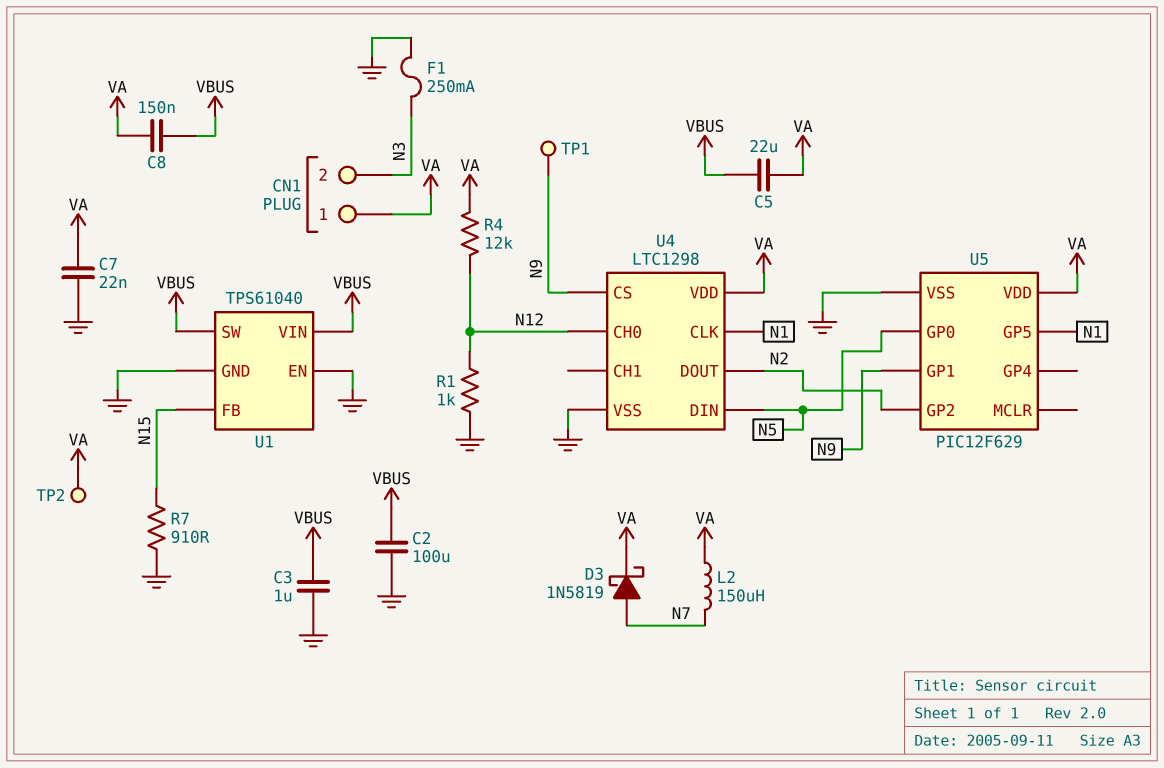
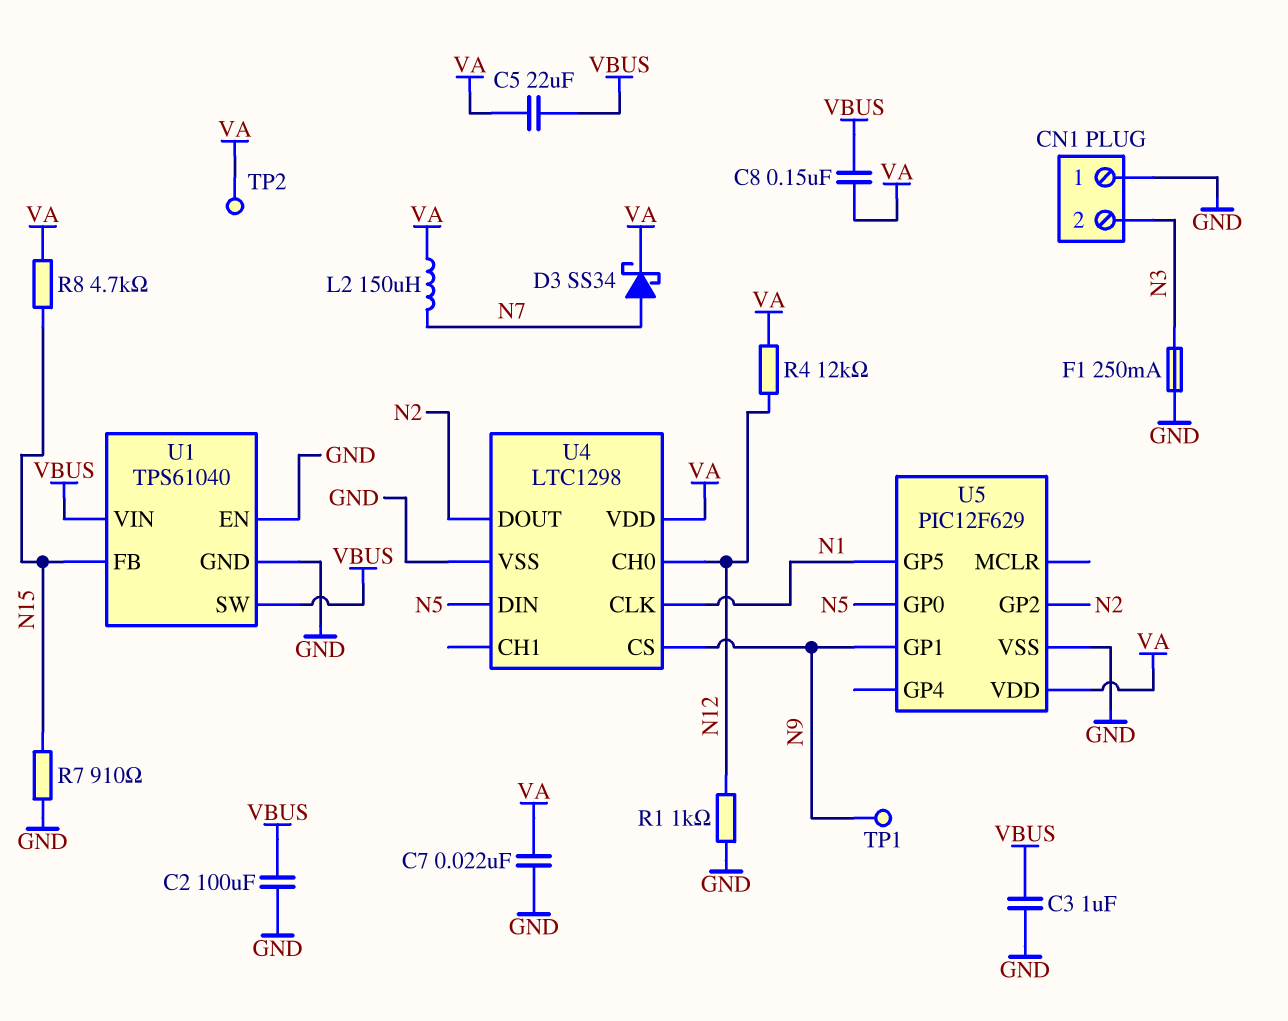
CN1 pin 1: VA -> GND
D3: schottky 1N5819 (A N7, K VA) -> schottky SS34 (A N7, K VA)
R8: none -> 4.7k (N15, VA)

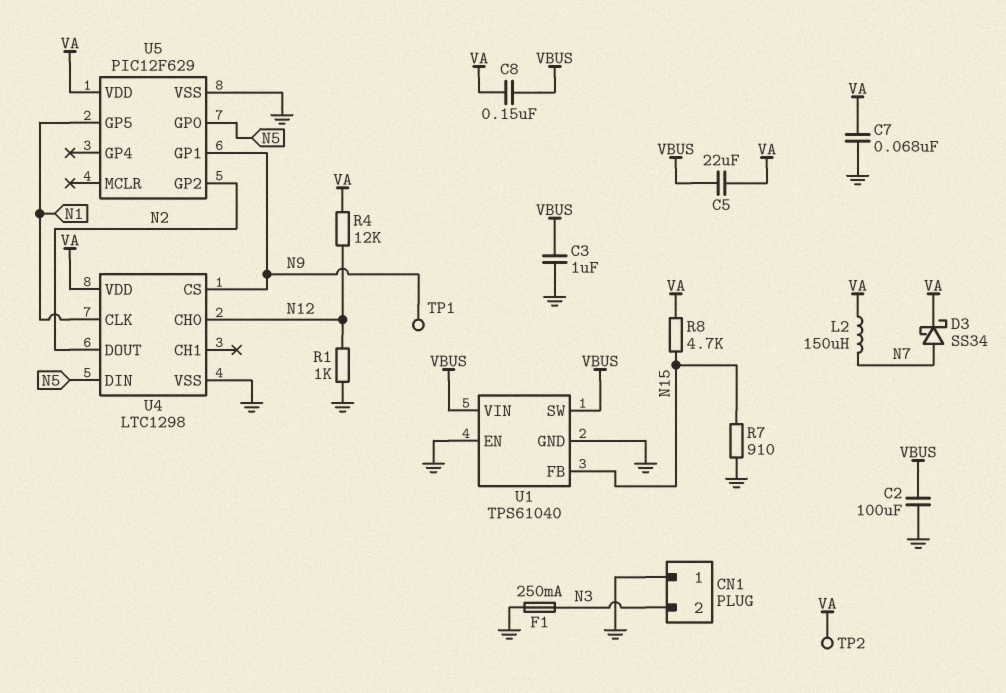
C7: 22nF (GND, VA) -> 68nF (GND, VA)

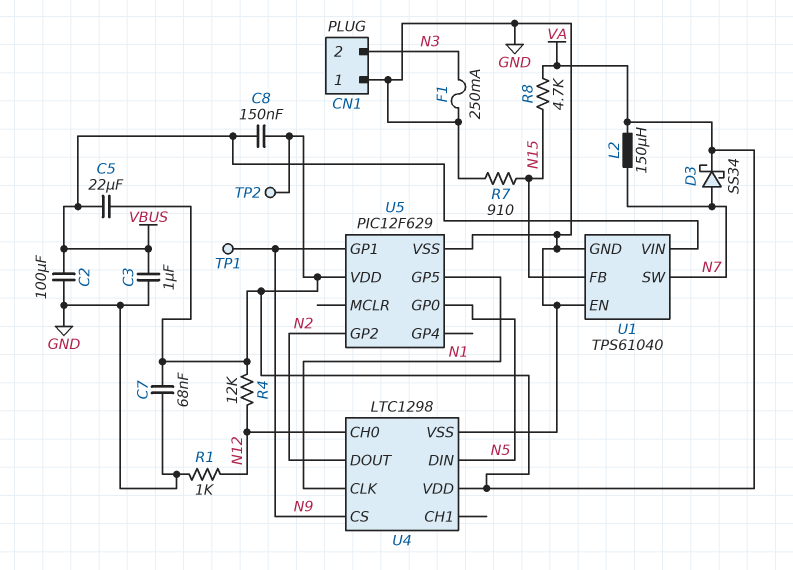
U1 pin SW: VBUS -> N7

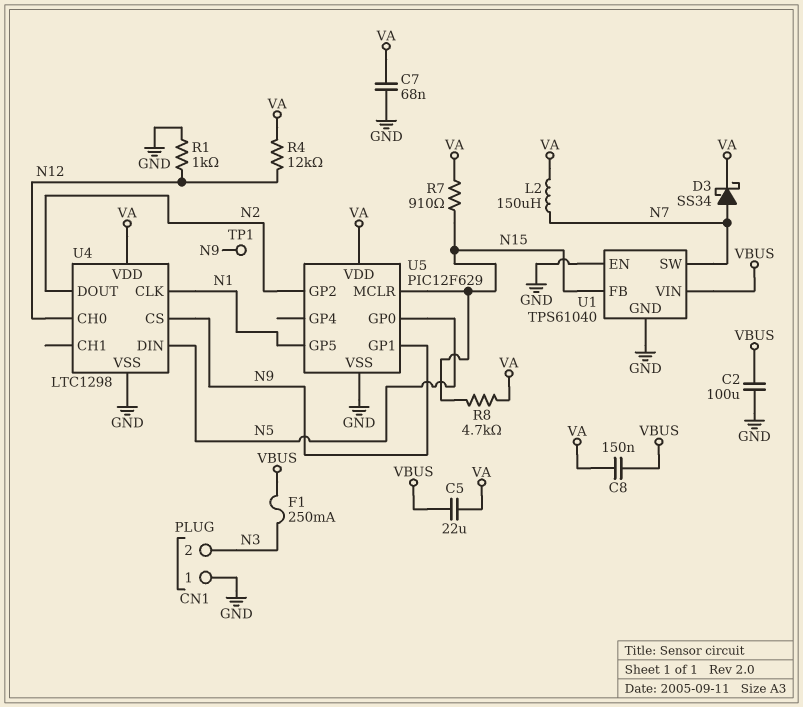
C3: 1uF (GND, VBUS) -> none
F1: 250mA (GND, N3) -> 250mA (N3, VBUS)
R7: 910 (GND, N15) -> 910 (N15, VA)
TP2: test point (VA) -> none
U5 pin MCLR: none -> N15

